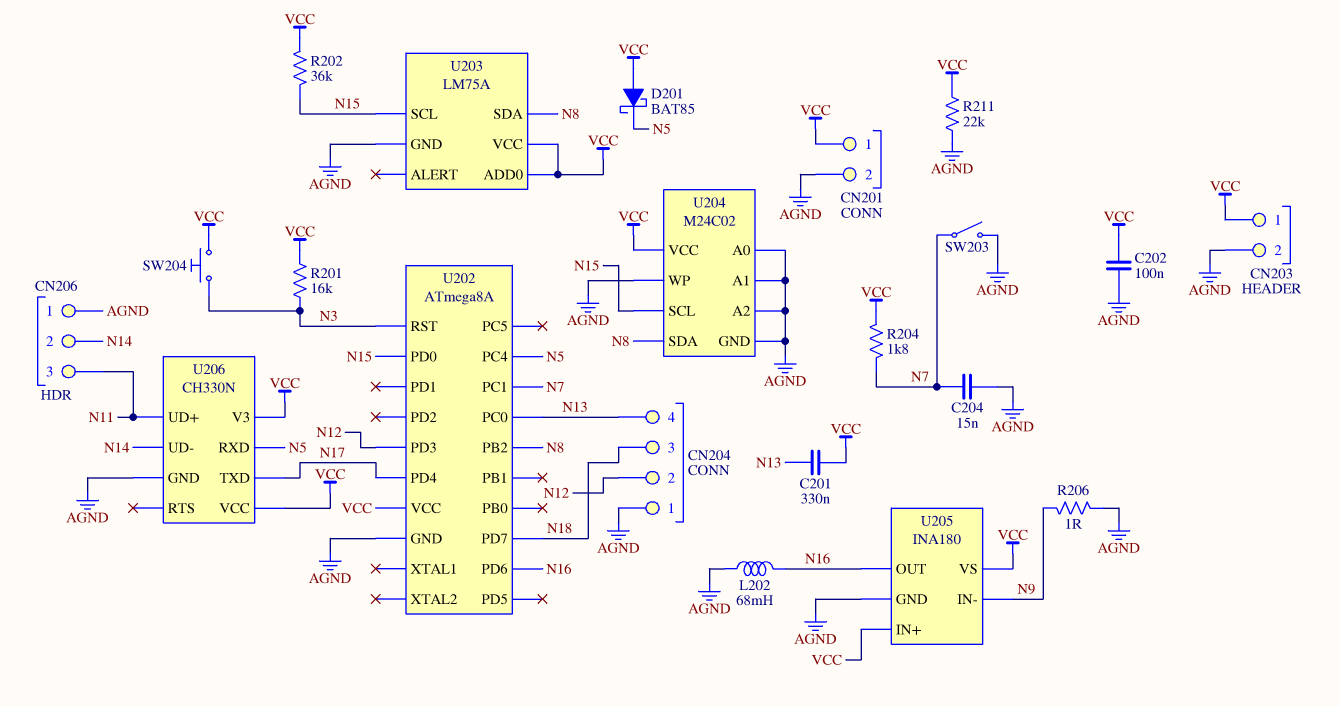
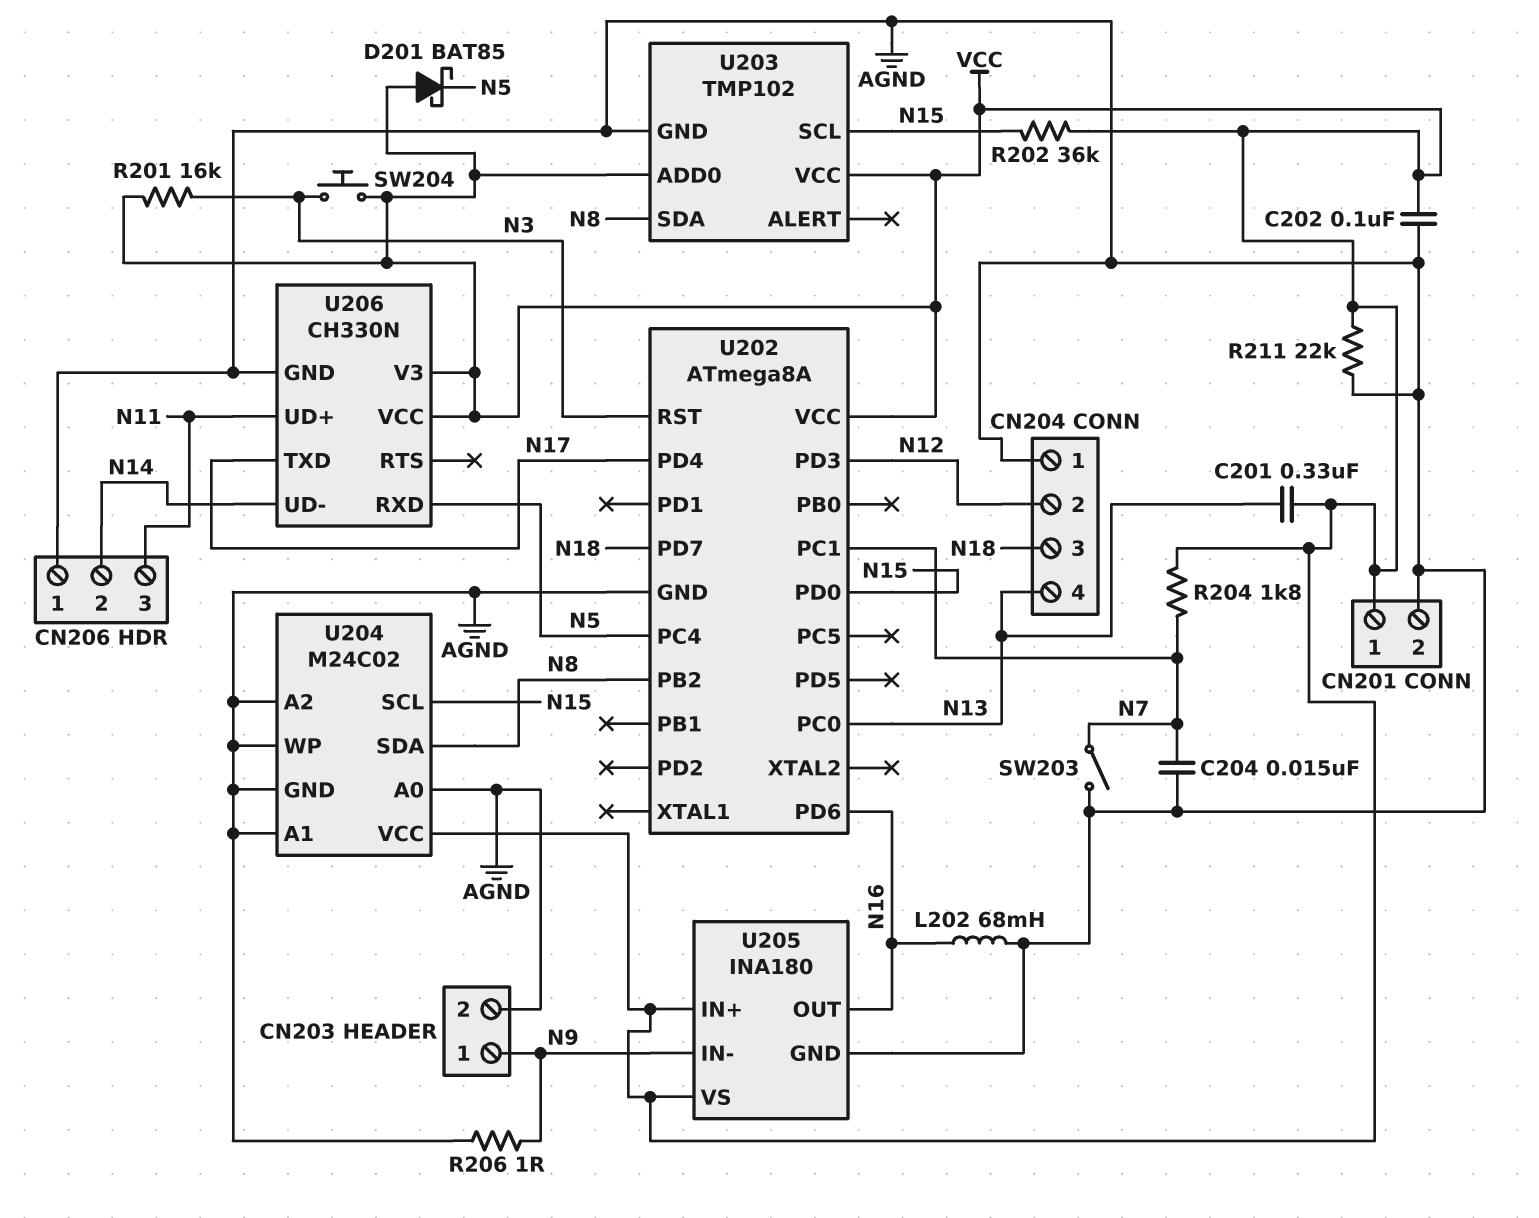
CN203 pin 1: VCC -> N9
U203: LM75A -> TMP102

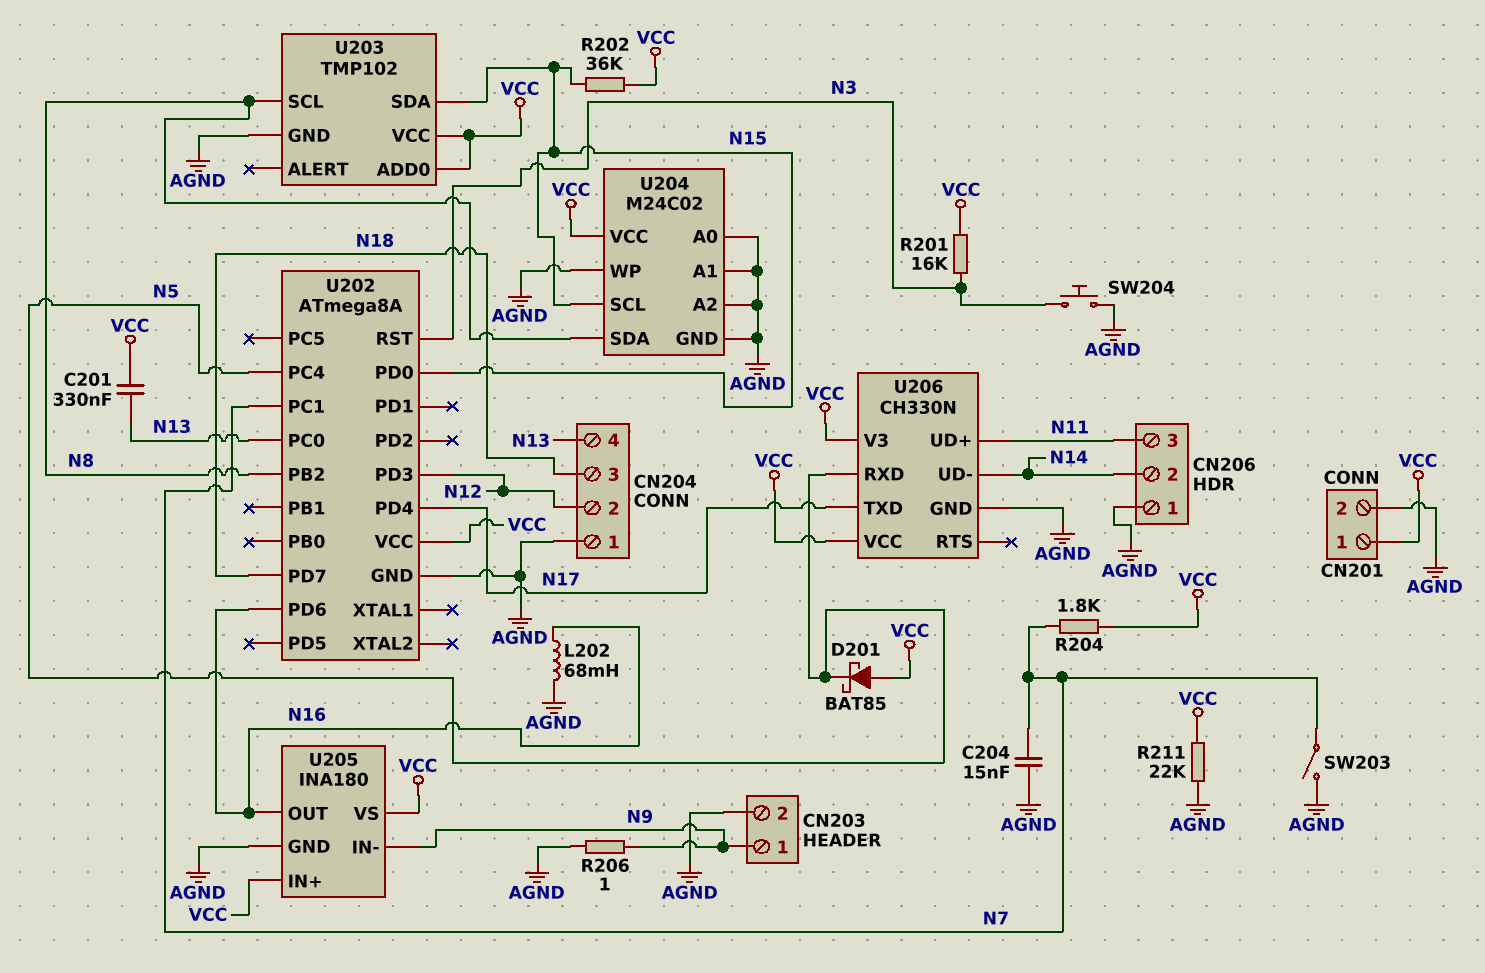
C202: 100nF (AGND, VCC) -> none
SW204: button (N3, VCC) -> button (AGND, N3)
U203 pin SCL: N15 -> N8
U203 pin SDA: N8 -> N15

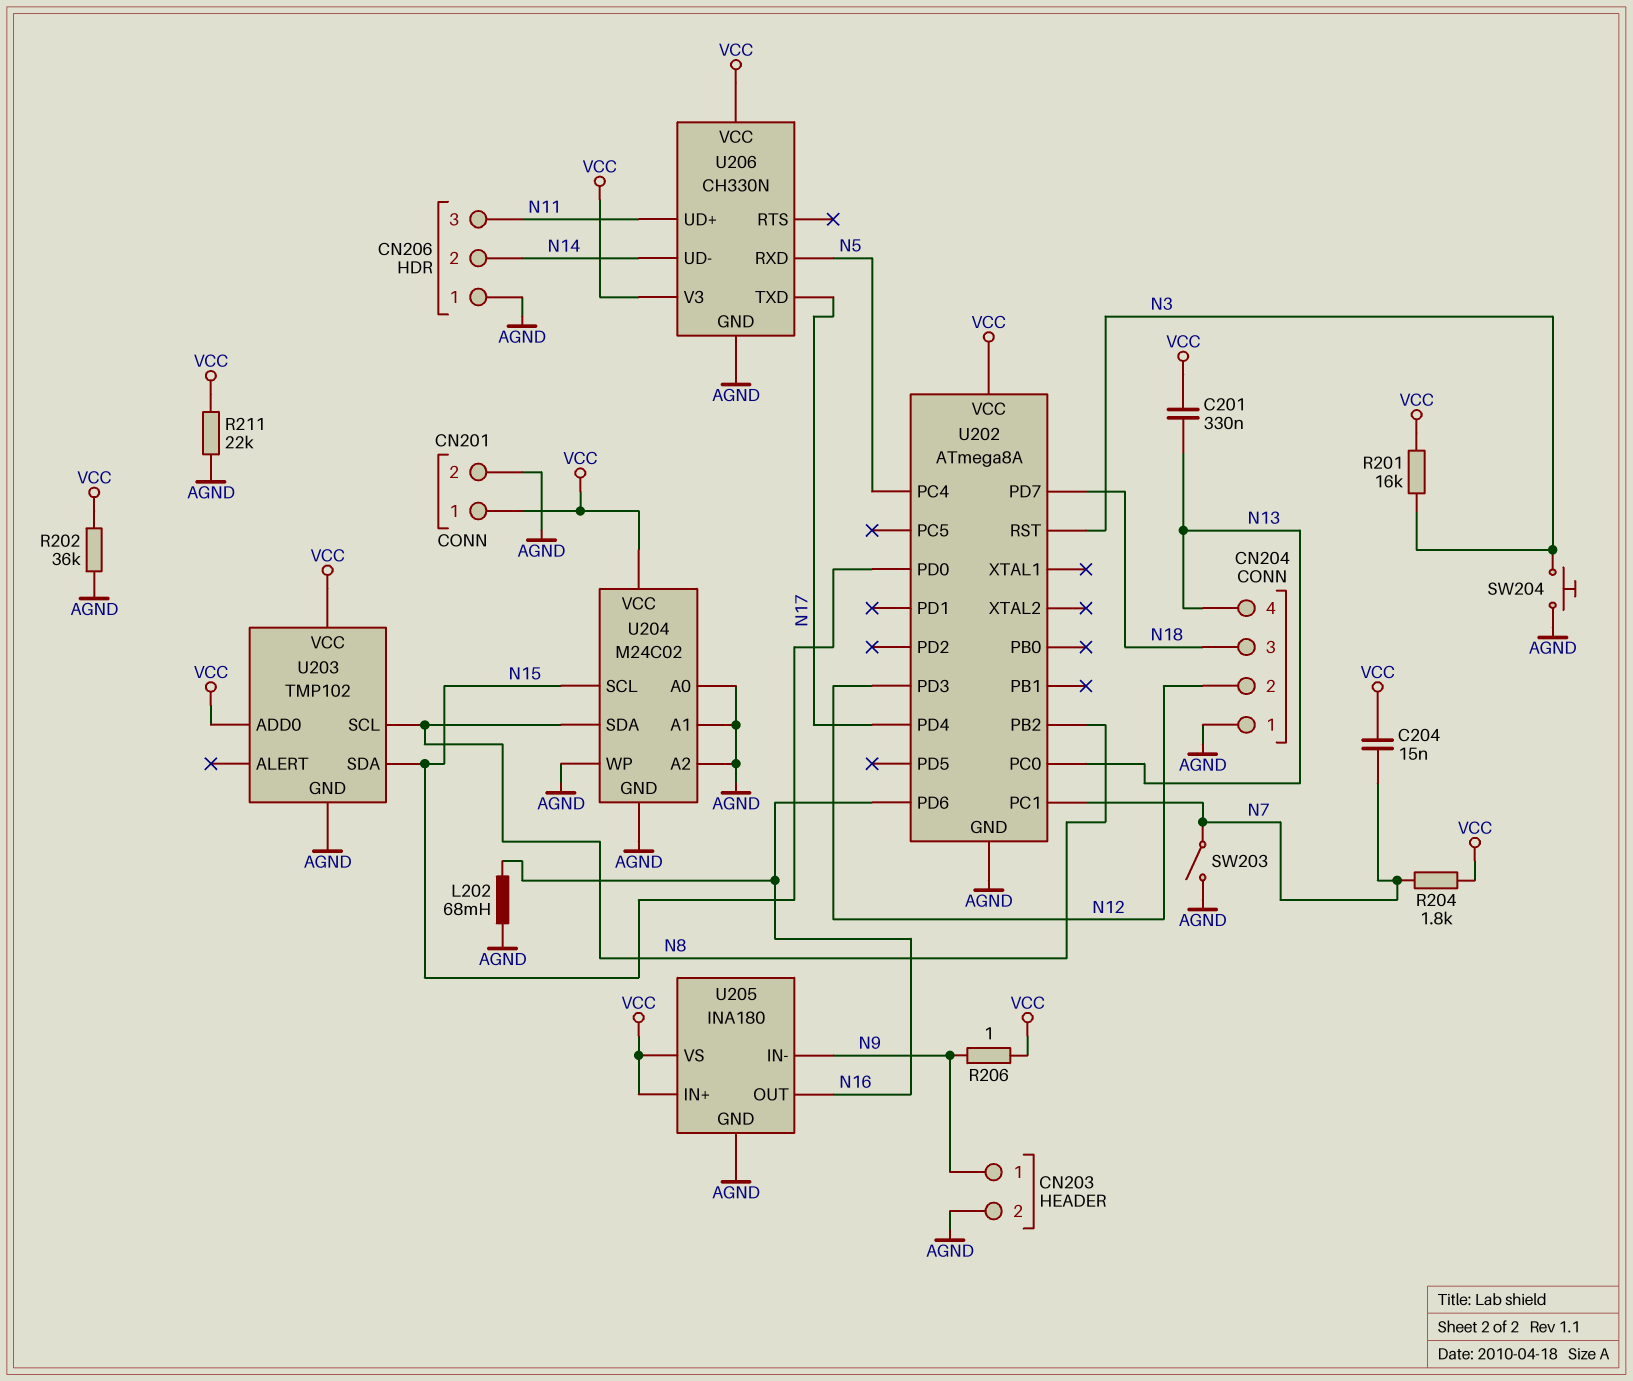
C204: 15nF (AGND, N7) -> 15nF (N7, VCC)
D201: schottky BAT85 (A VCC, K N5) -> none
R202: 36k (N15, VCC) -> 36k (AGND, VCC)
R206: 1 (AGND, N9) -> 1 (N9, VCC)

